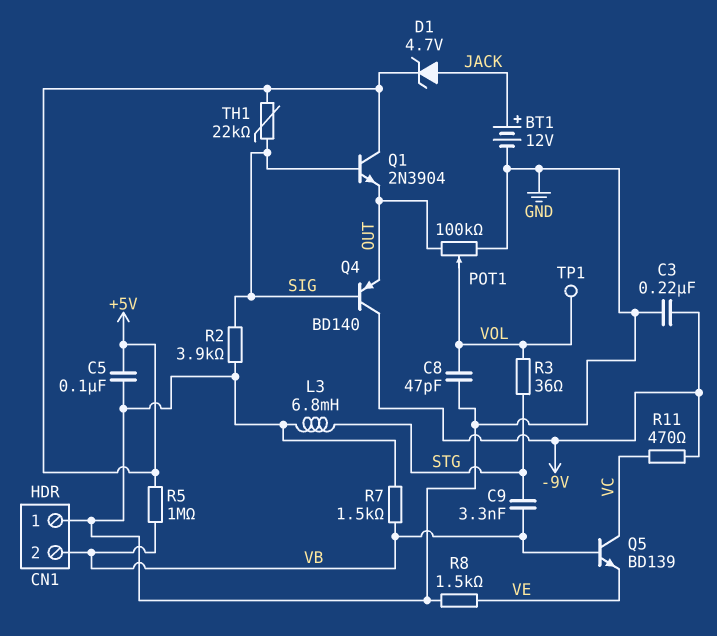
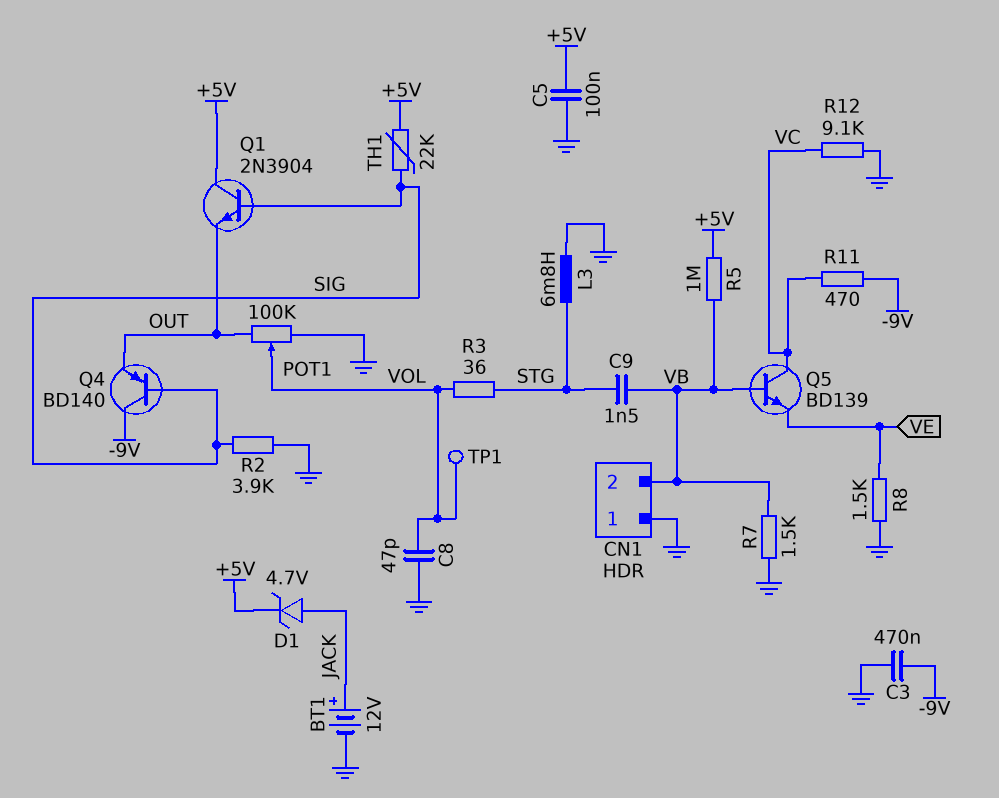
C3: 220nF (-9V, GND) -> 470nF (-9V, GND)
C9: 3.3nF (STG, VB) -> 1.5nF (STG, VB)
R12: none -> 9.1k (GND, VC)

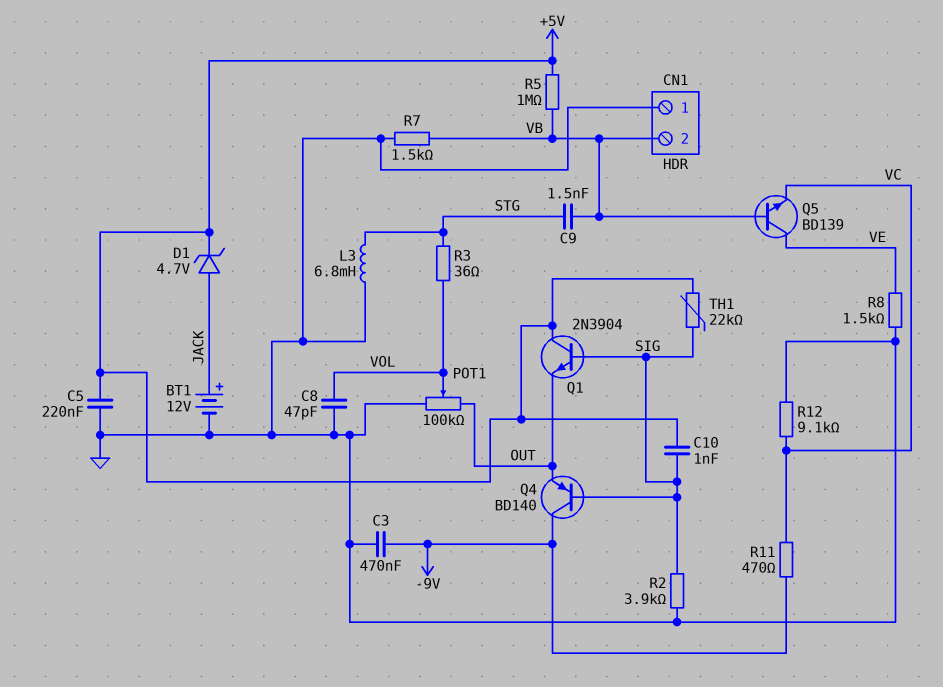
C5: 100nF (+5V, GND) -> 220nF (+5V, GND)
C10: none -> 1nF (+5V, SIG)
Q5: NPN BD139 (B VB, C VC, E VE) -> NPN BD139 (B VB, C VE, E VC)
TP1: test point (VOL) -> none

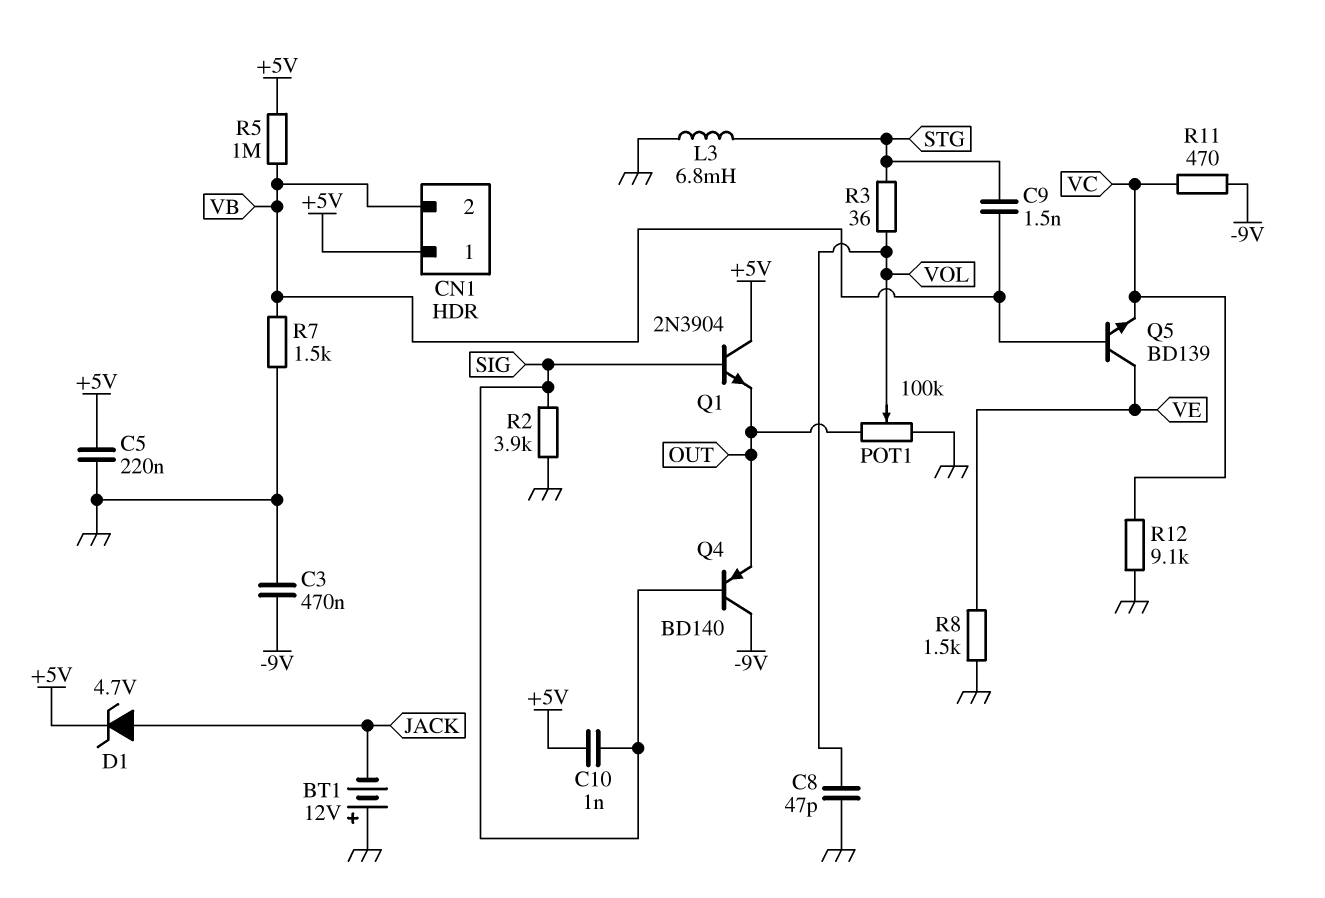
BT1: 12V (plus JACK, minus GND) -> 12V (plus GND, minus JACK)
CN1 pin 1: GND -> +5V
TH1: 22k (+5V, SIG) -> none

